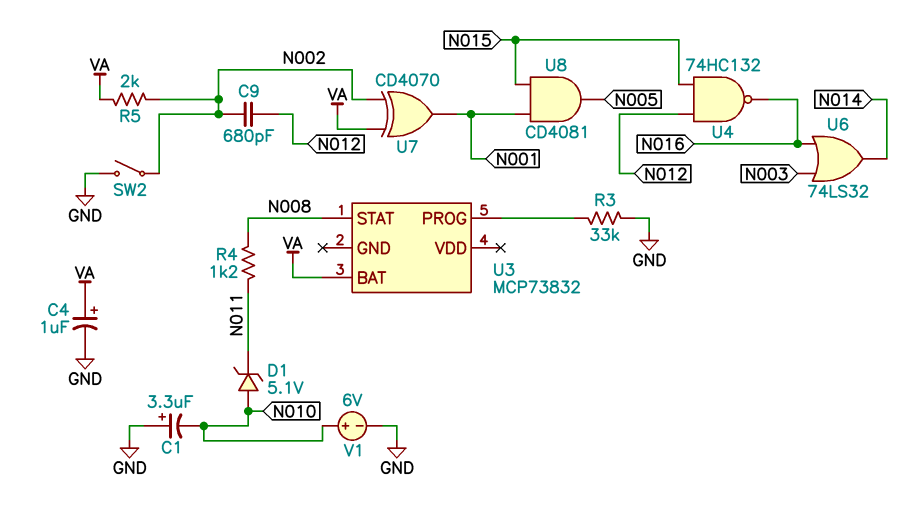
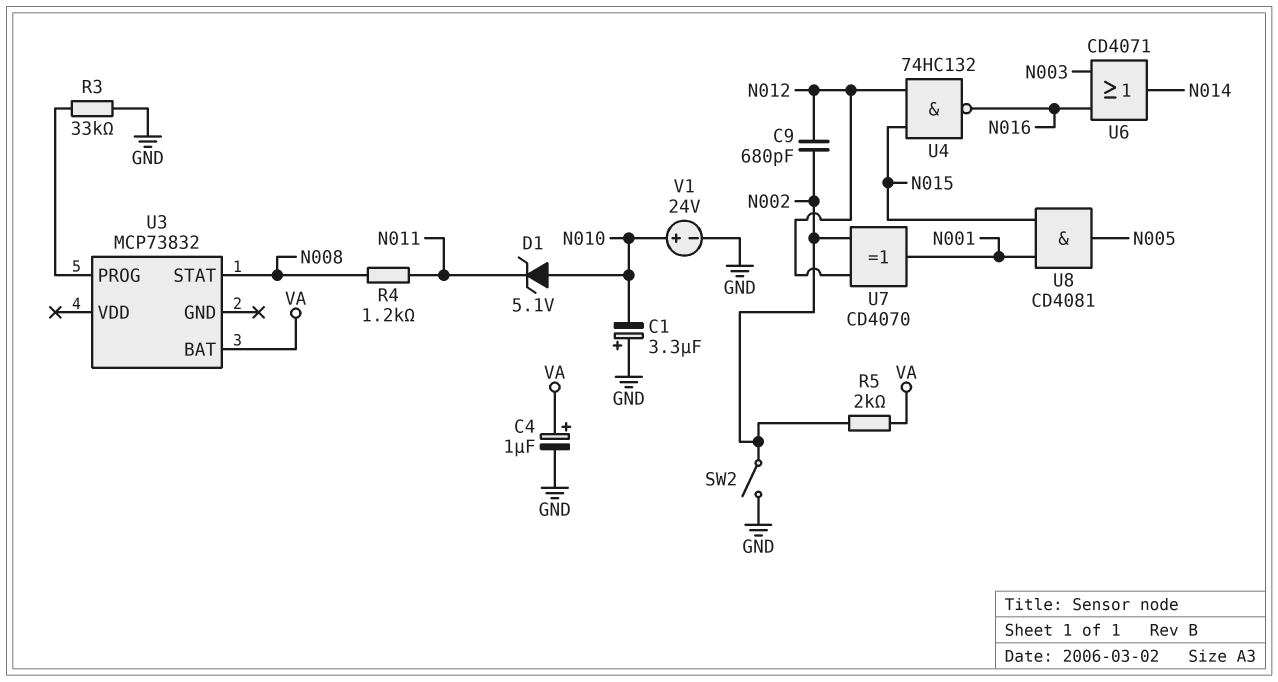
U6: OR 74LS32 (in N003, in N016, out N014) -> OR CD4071 (in N003, in N016, out N014)
U7: XOR CD4070 (in N002, in VA, out N001) -> XOR CD4070 (in N002, in N012, out N001)
V1: 6V (plus N010, minus GND) -> 24V (plus N010, minus GND)

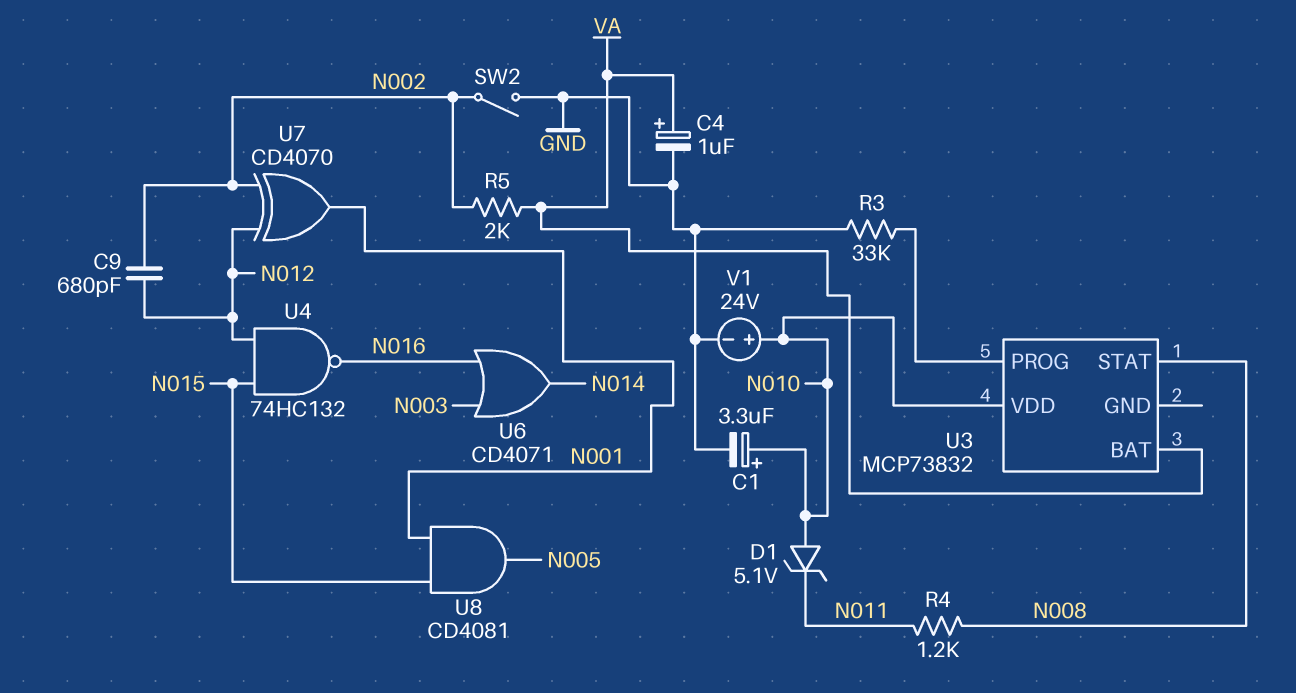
C1: 3.3uF (plus GND, minus N010) -> 3.3uF (plus N010, minus GND)
U3 pin VDD: none -> N010

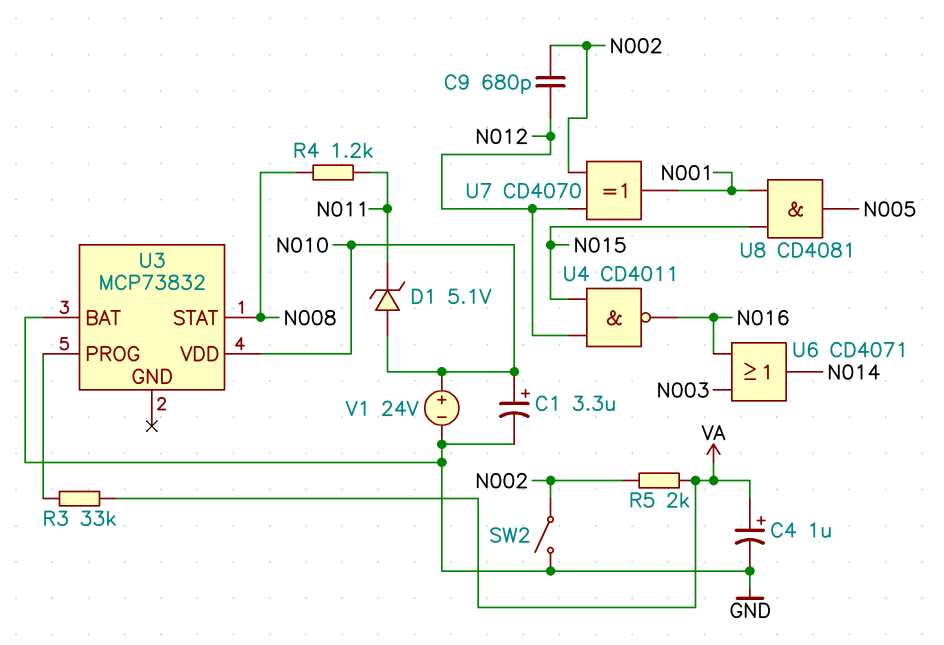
R3: 33k (GND, U3/PROG) -> 33k (U3/PROG, VA)
U3 pin BAT: VA -> GND
U4: NAND 74HC132 (in N012, in N015, out N016) -> NAND CD4011 (in N012, in N015, out N016)

